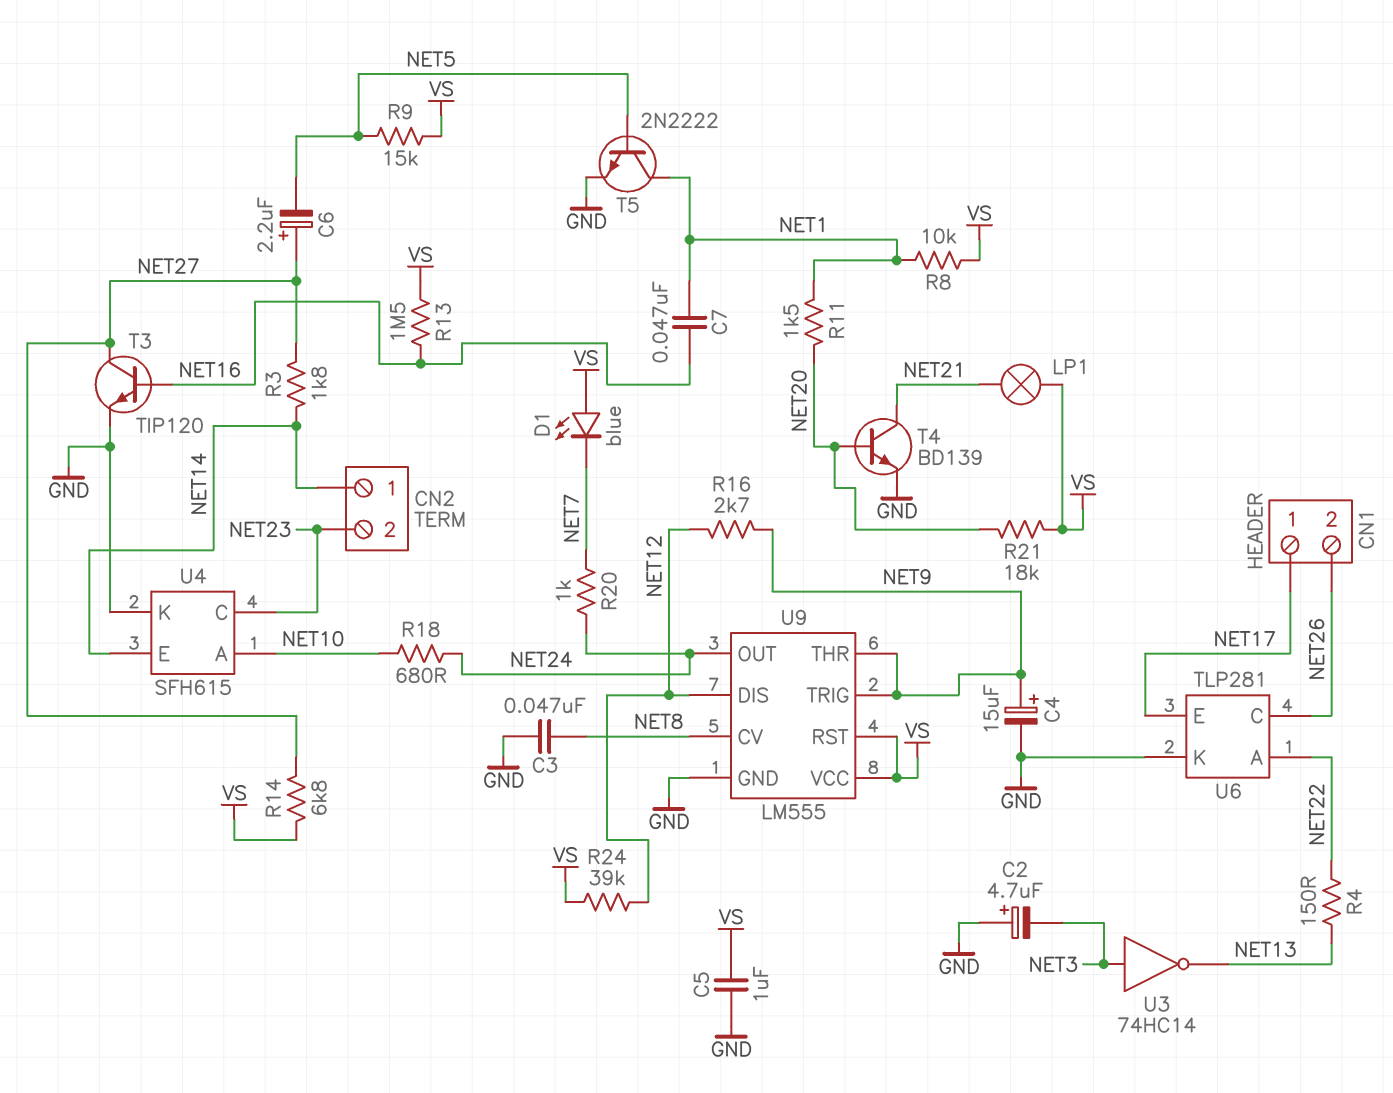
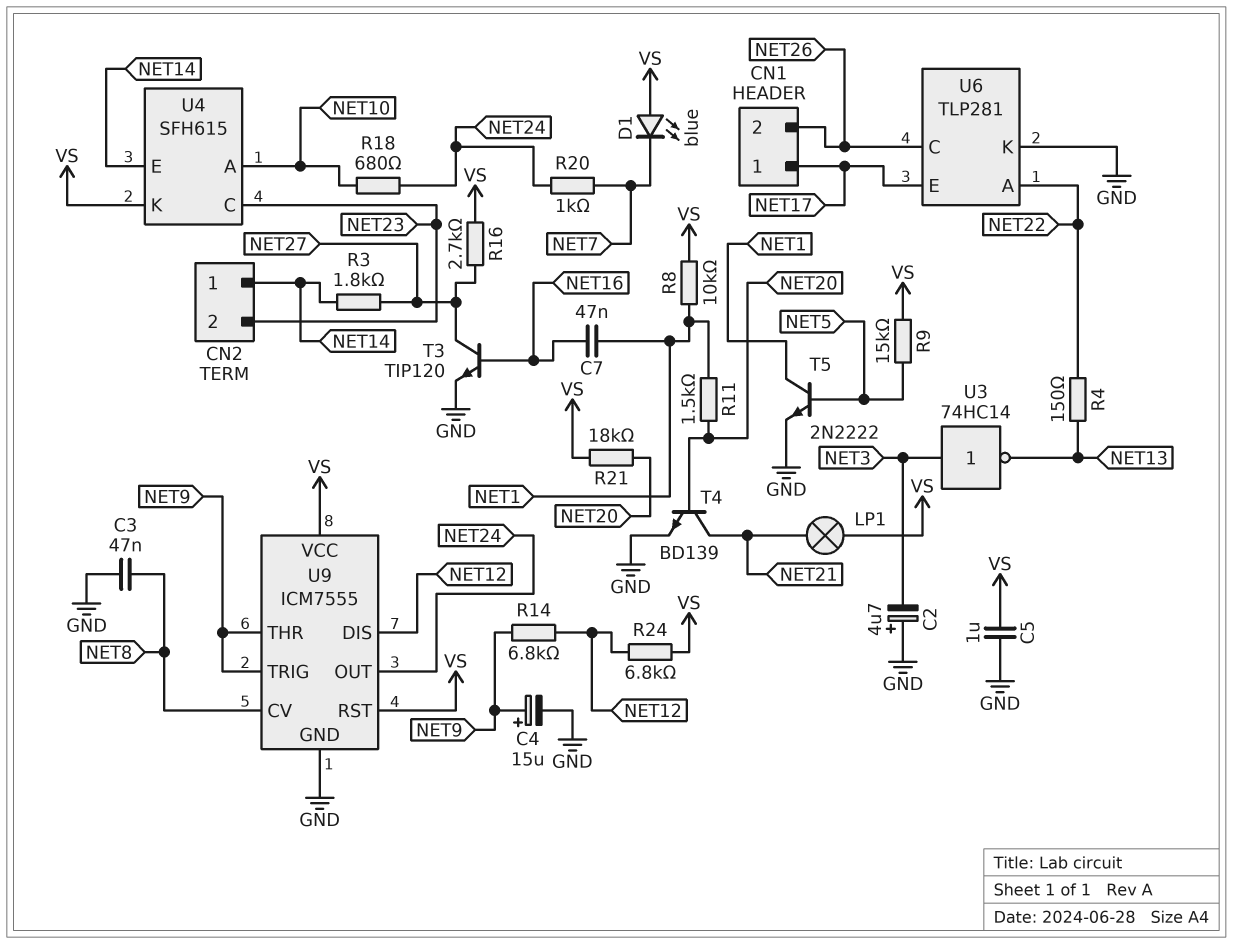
C6: 2.2uF (plus NET27, minus NET5) -> none
R13: 1.5M (NET16, VS) -> none
R14: 6.8k (NET27, VS) -> 6.8k (NET9, NET12)
R16: 2.7k (NET9, NET12) -> 2.7k (NET27, VS)
R24: 39k (NET12, VS) -> 6.8k (NET12, VS)
U4 pin K: GND -> VS
U9: LM555 -> ICM7555

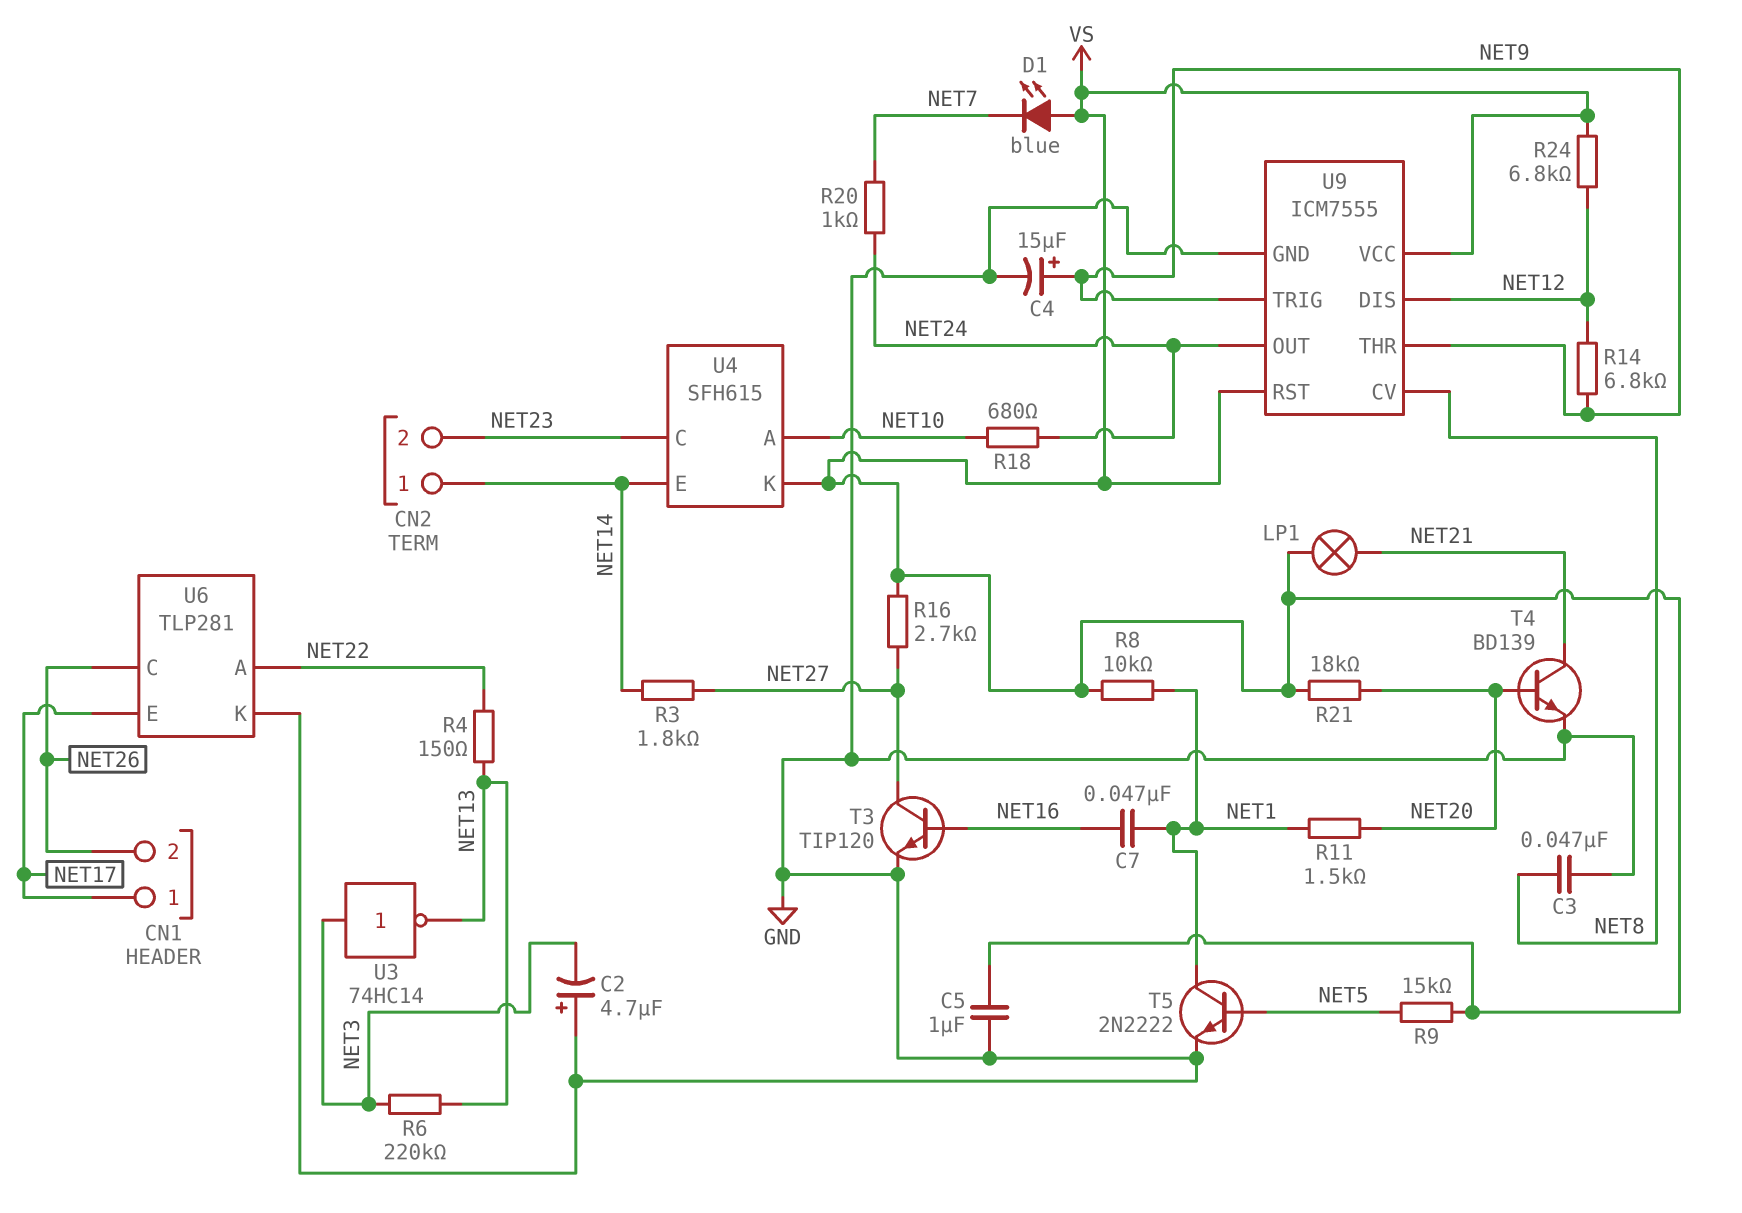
R6: none -> 220k (NET3, NET13)

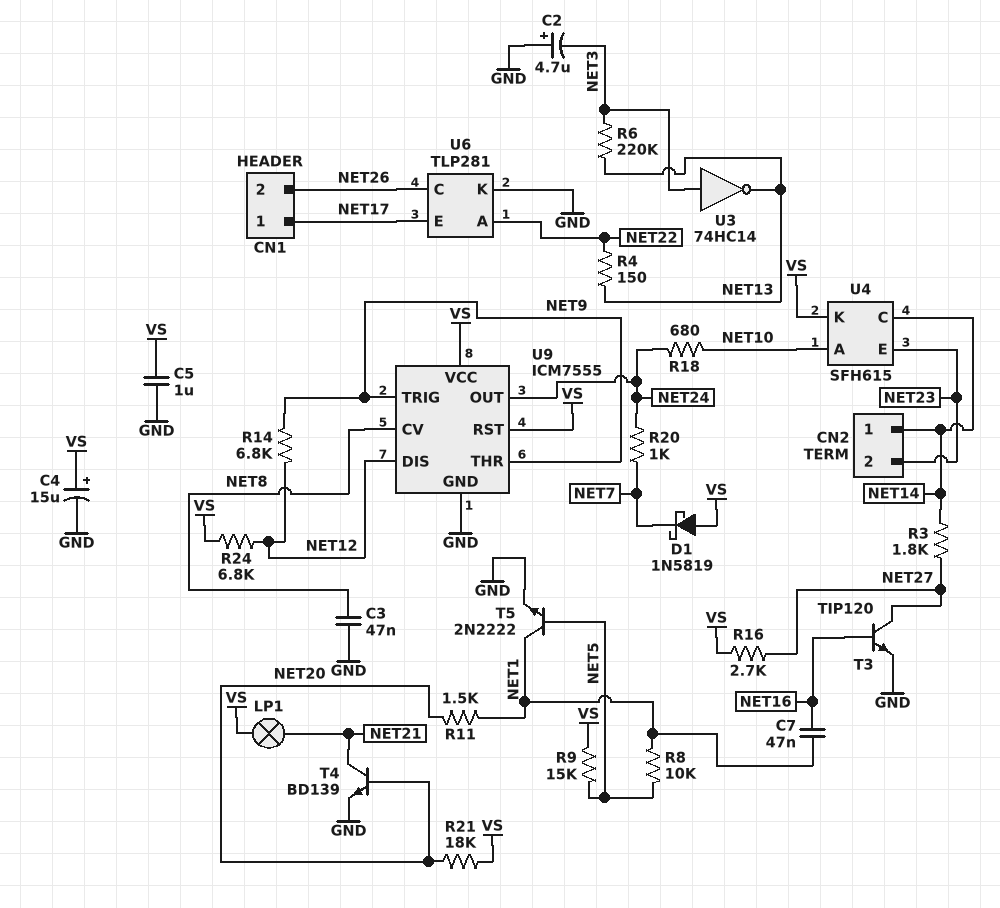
C4: 15uF (plus NET9, minus GND) -> 15uF (plus VS, minus GND)
D1: LED blue (A VS, K NET7) -> schottky 1N5819 (A VS, K NET7)
R8: 10k (NET1, VS) -> 10k (NET1, NET5)
U4 pin C: NET23 -> NET14
U4 pin E: NET14 -> NET23

